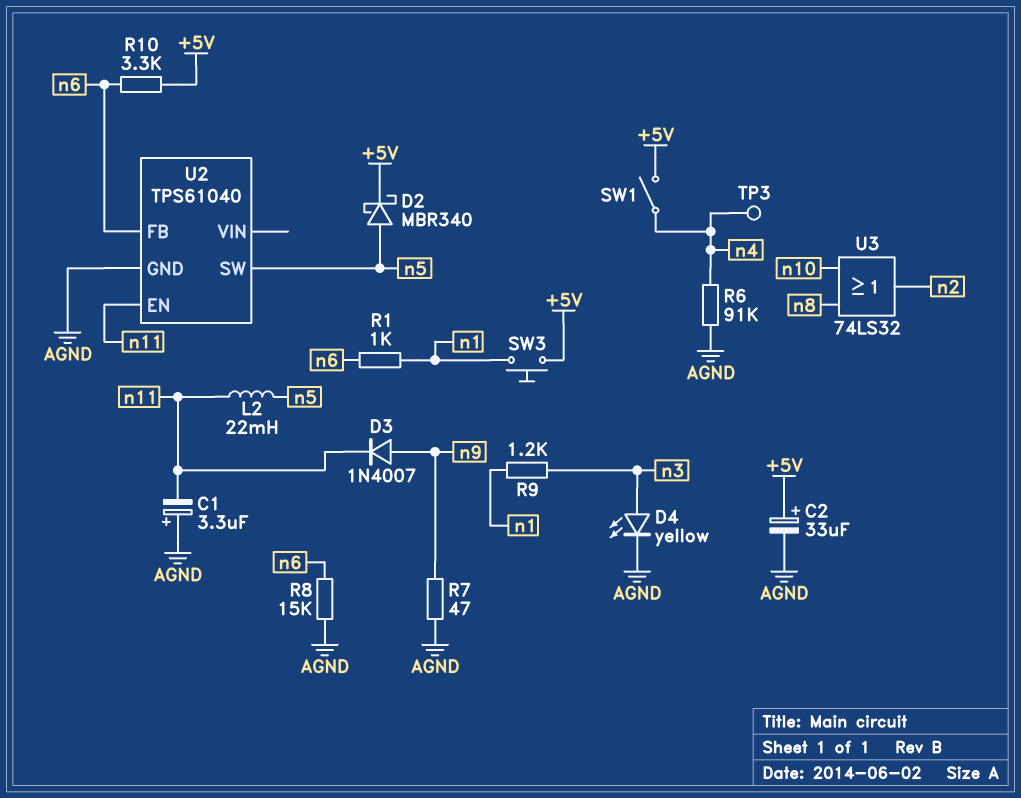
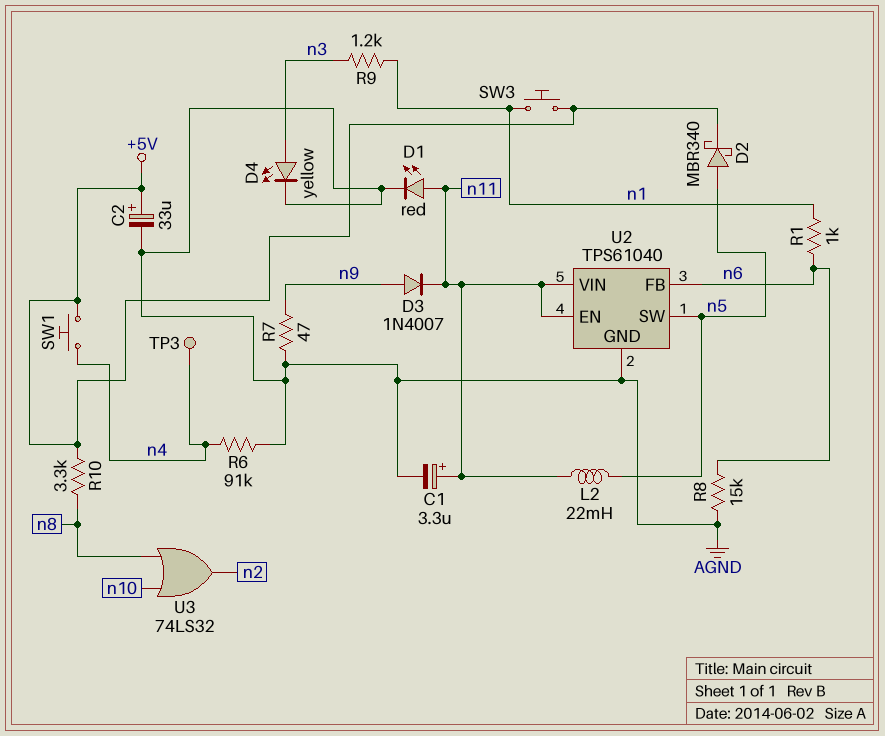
C1: 3.3uF (plus AGND, minus n11) -> 3.3uF (plus n11, minus AGND)
D1: none -> LED red (A n11, K AGND)
R10: 3.3k (+5V, n6) -> 3.3k (+5V, n8)
SW1: switch (+5V, n4) -> button (+5V, n4)
U2 pin VIN: none -> n11

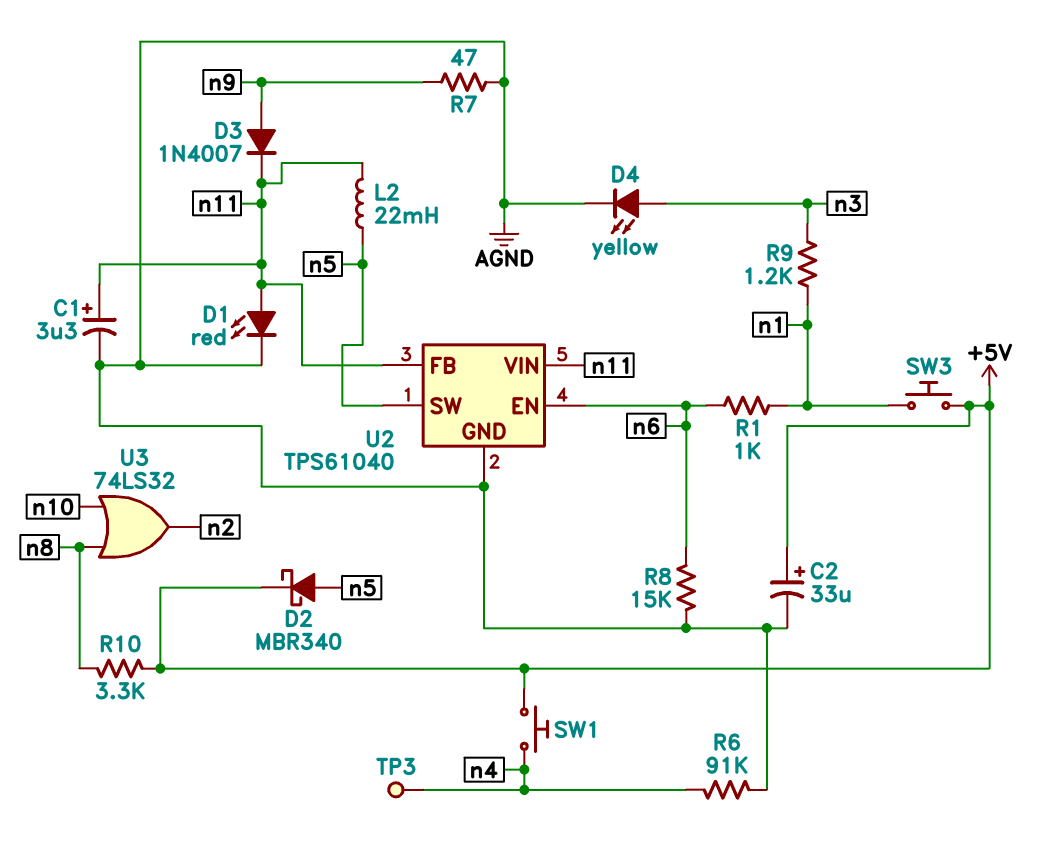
U2 pin EN: n11 -> n6
U2 pin FB: n6 -> n11

